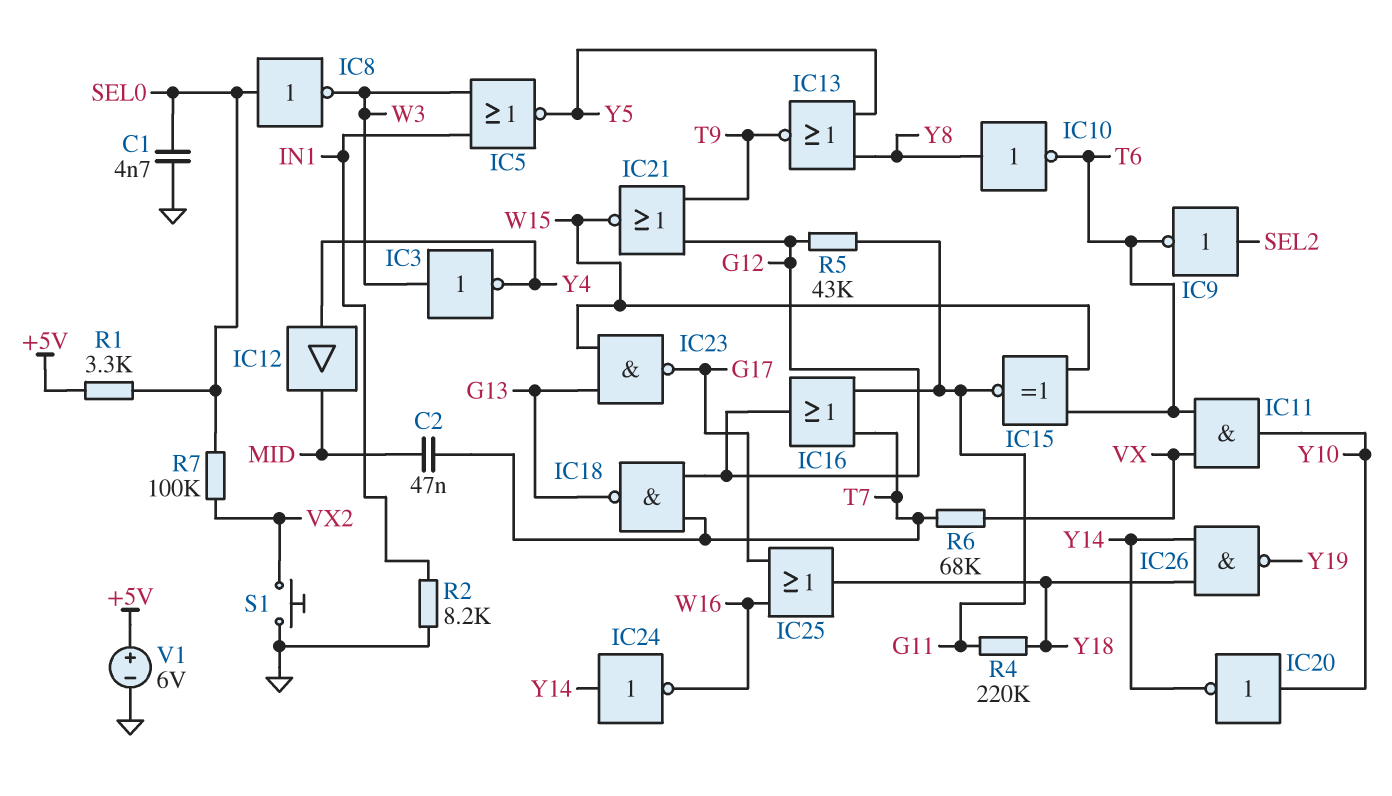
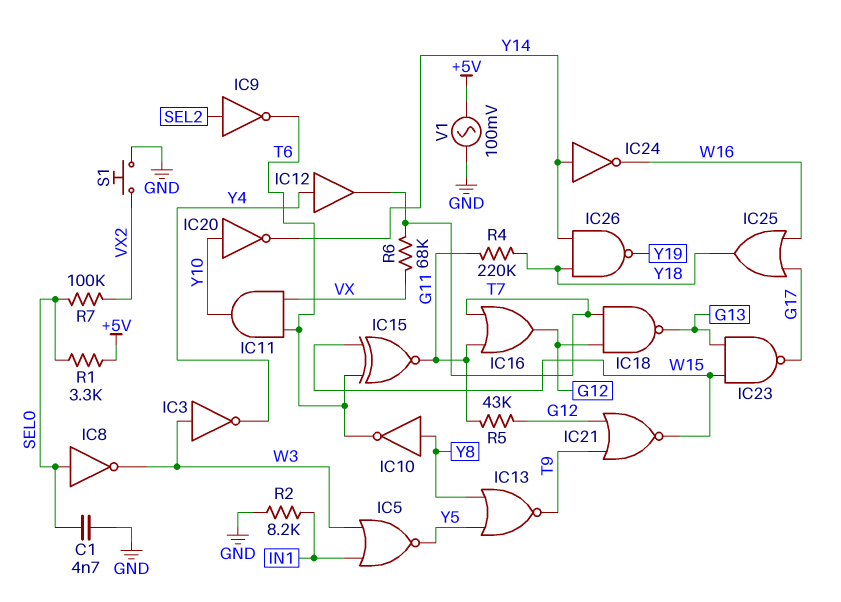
C2: 47nF (MID, T7) -> none
IC12: buffer (in Y4, out MID) -> buffer (in Y4, out T7)
V1: 6V (plus +5V, minus GND) -> AC 100mV (+5V, GND)

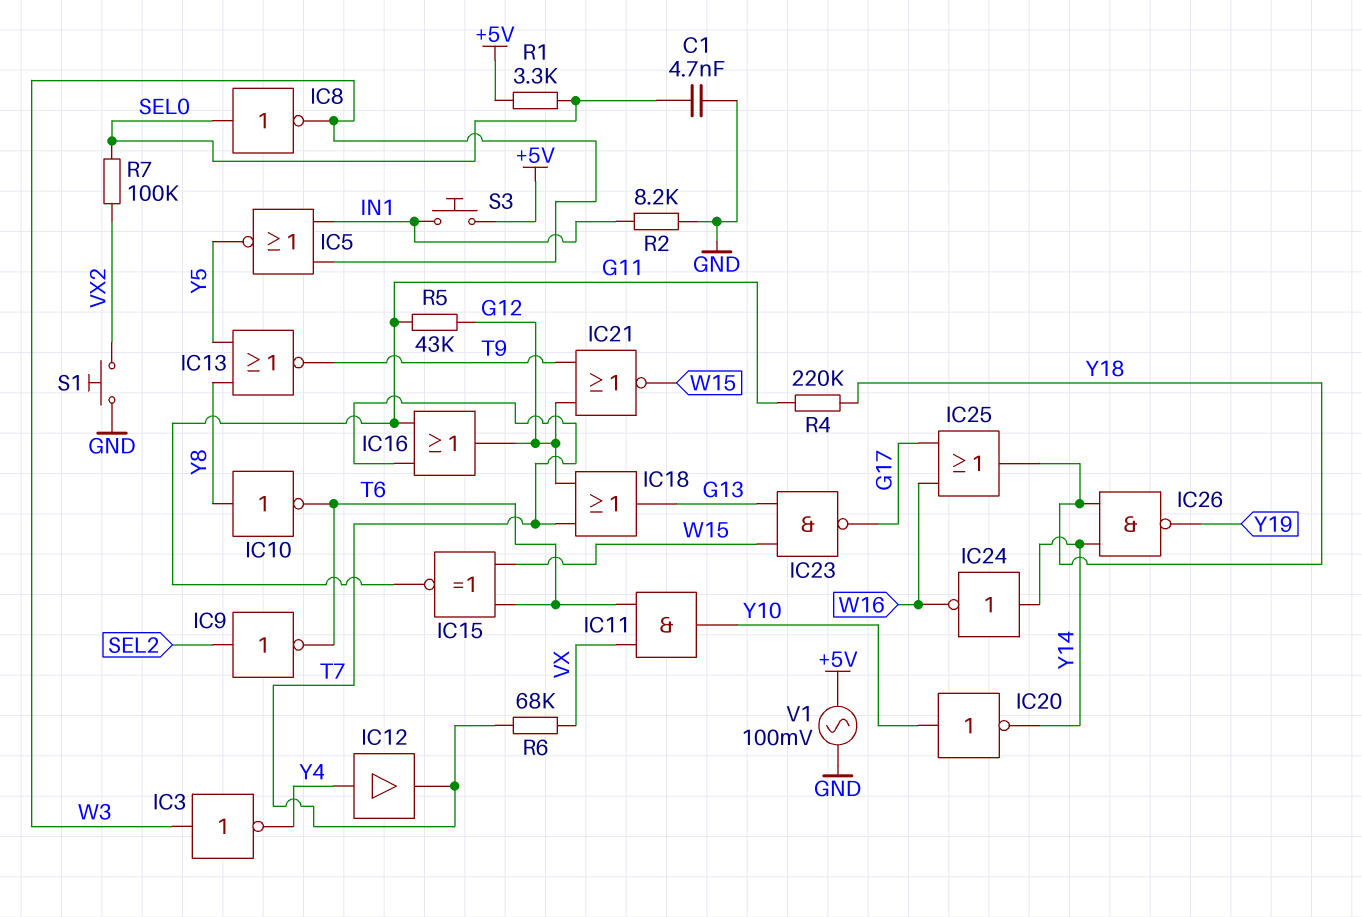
IC18: NAND (in G12, in T7, out G13) -> OR (in G12, in T7, out G13)
S3: none -> button (+5V, IN1)

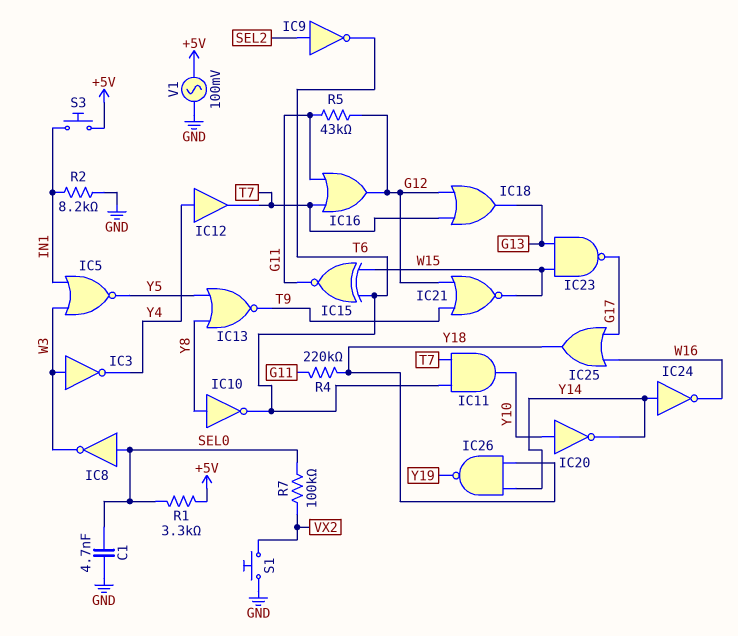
IC11: AND (in T6, in VX, out Y10) -> AND (in T6, in T7, out Y10)
R6: 68k (T7, VX) -> none

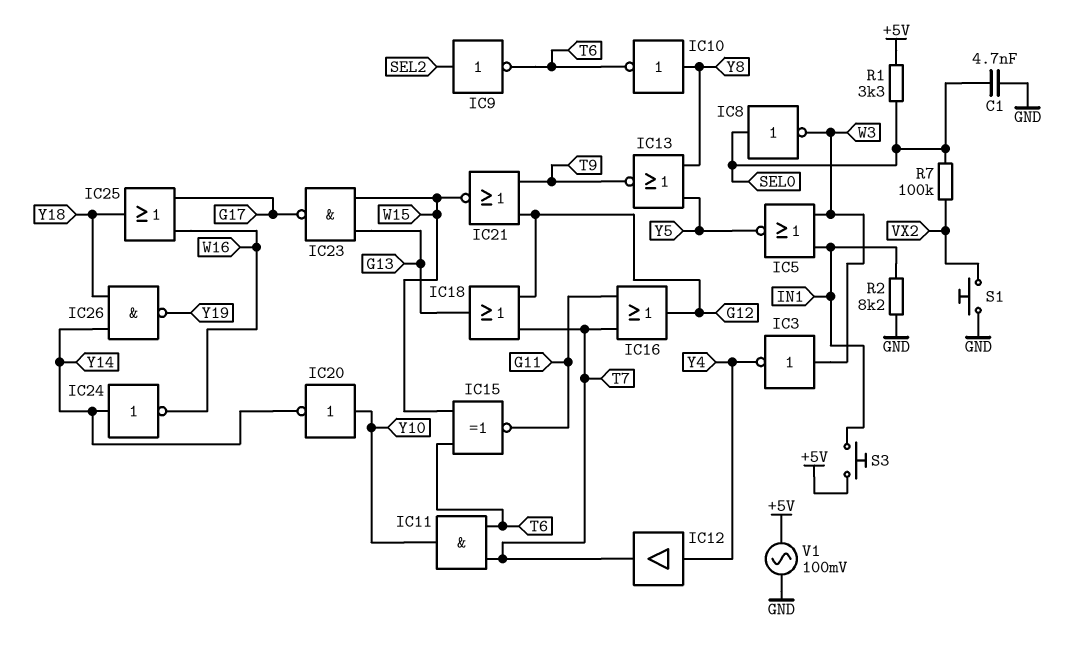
R4: 220k (G11, Y18) -> none
R5: 43k (G11, G12) -> none

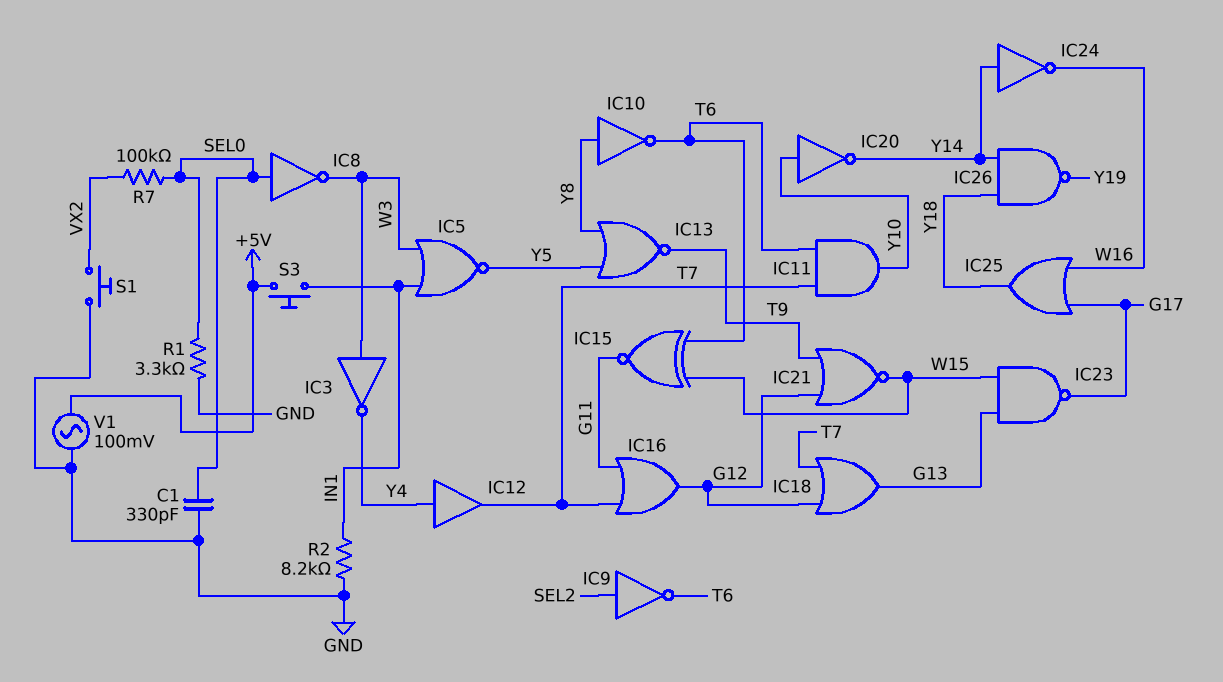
C1: 4.7nF (GND, SEL0) -> 330pF (GND, SEL0)
R1: 3.3k (+5V, SEL0) -> 3.3k (GND, SEL0)

